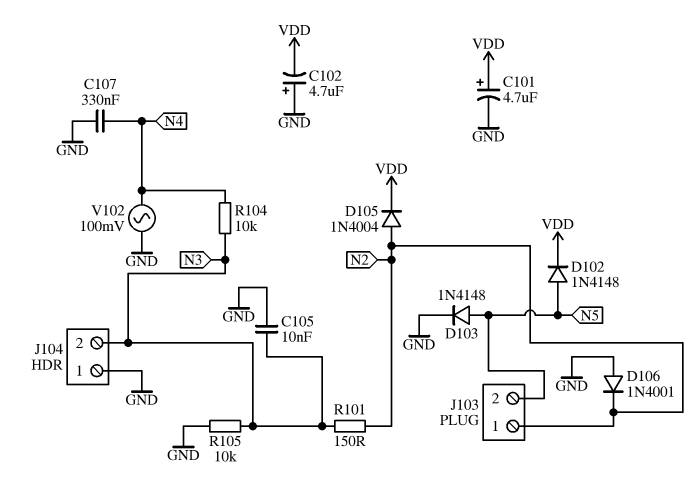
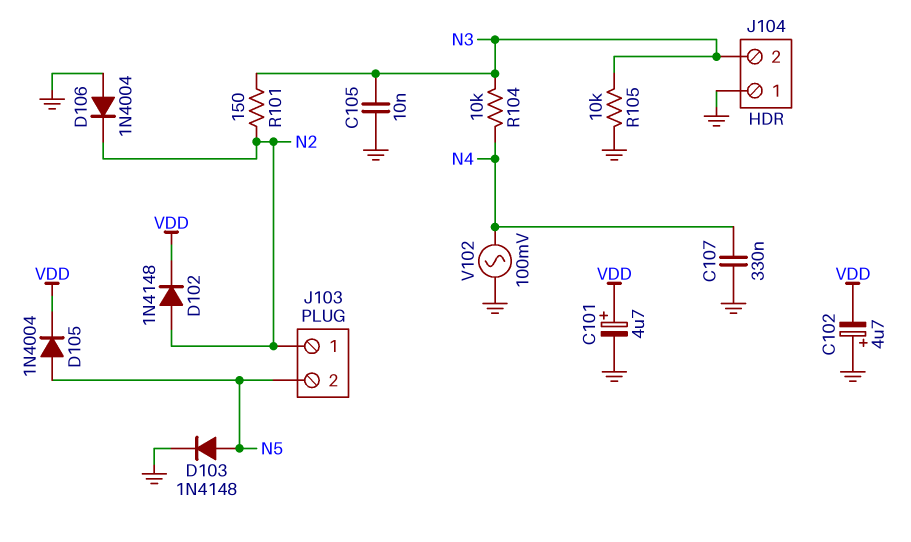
D102: diode 1N4148 (A N5, K VDD) -> diode 1N4148 (A N2, K VDD)
D105: diode 1N4004 (A N2, K VDD) -> diode 1N4004 (A N5, K VDD)
D106: diode 1N4001 (A GND, K N2) -> diode 1N4004 (A GND, K N2)

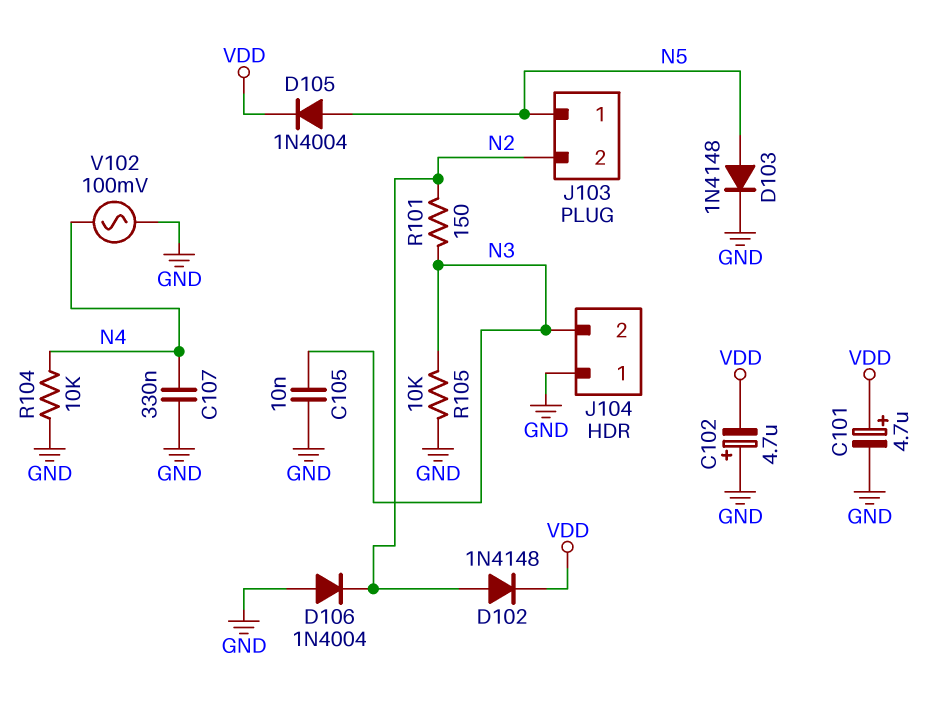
J103 pin 1: N2 -> N5
J103 pin 2: N5 -> N2
R104: 10k (N3, N4) -> 10k (GND, N4)

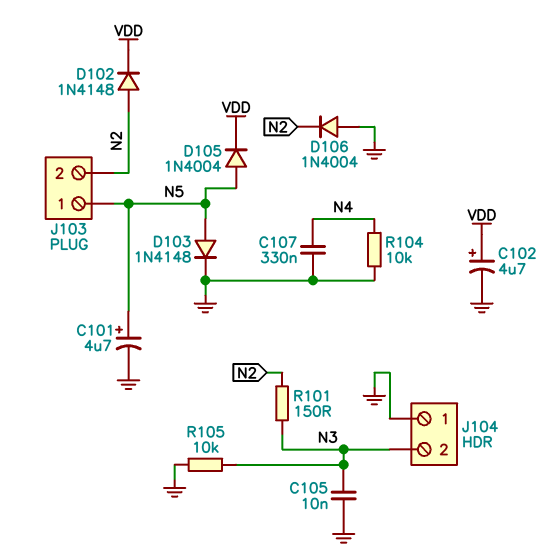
C101: 4.7uF (plus VDD, minus GND) -> 4.7uF (plus N5, minus GND)
C102: 4.7uF (plus GND, minus VDD) -> 4.7uF (plus VDD, minus GND)
V102: AC 100mV (GND, N4) -> none

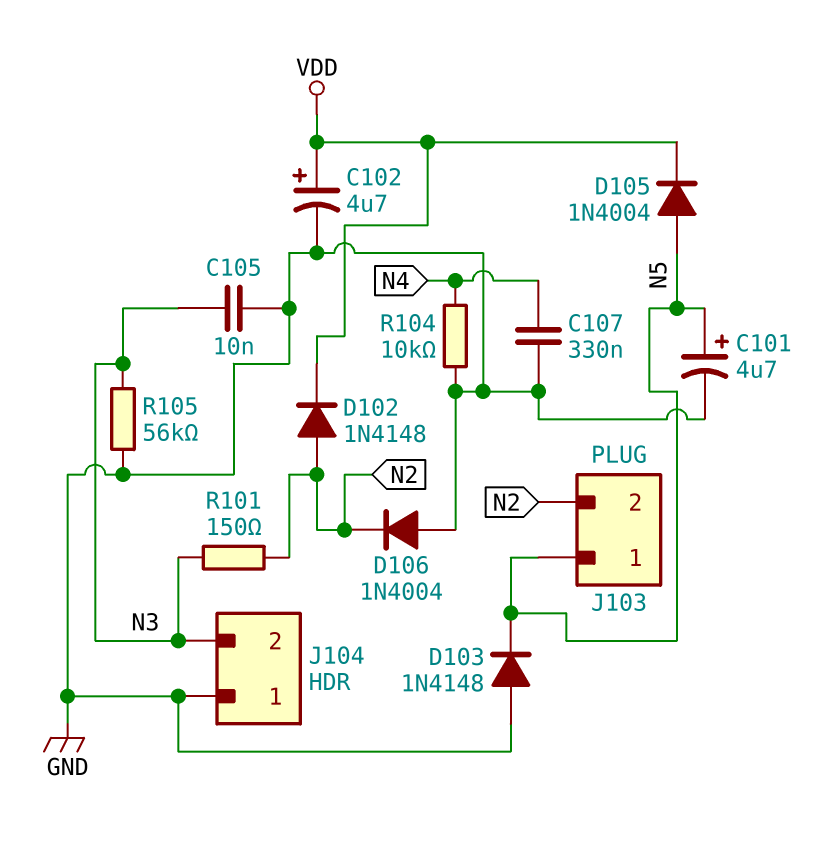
D103: diode 1N4148 (A N5, K GND) -> diode 1N4148 (A GND, K N5)
R105: 10k (GND, N3) -> 56k (GND, N3)

